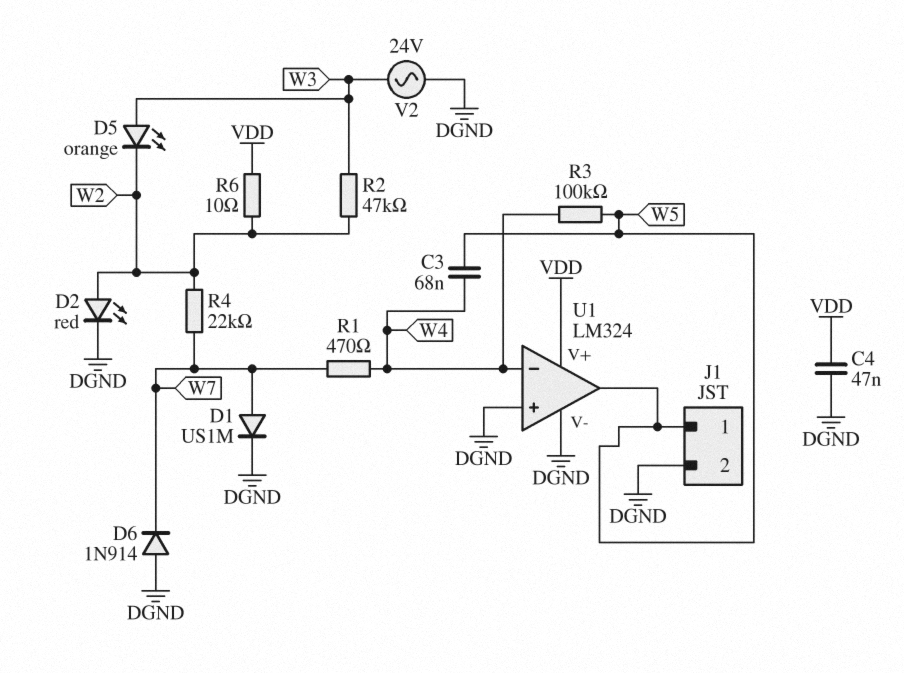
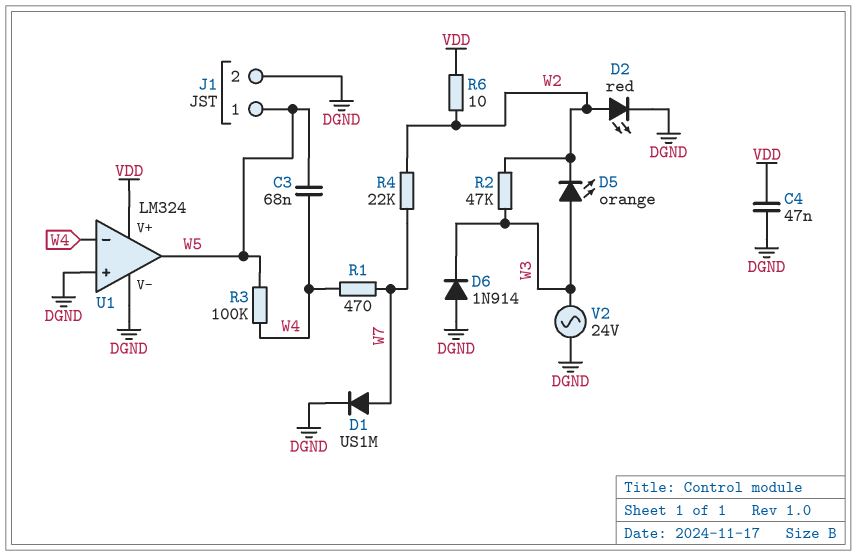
D6: diode 1N914 (A DGND, K W7) -> diode 1N914 (A DGND, K W3)

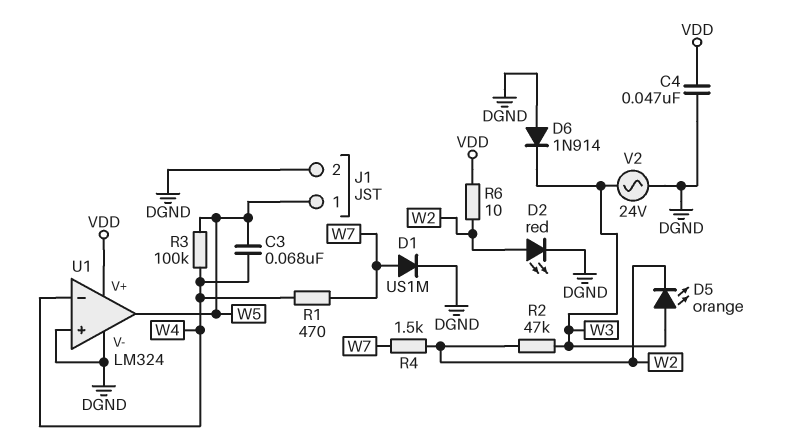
R4: 22k (W2, W7) -> 1.5k (W2, W7)

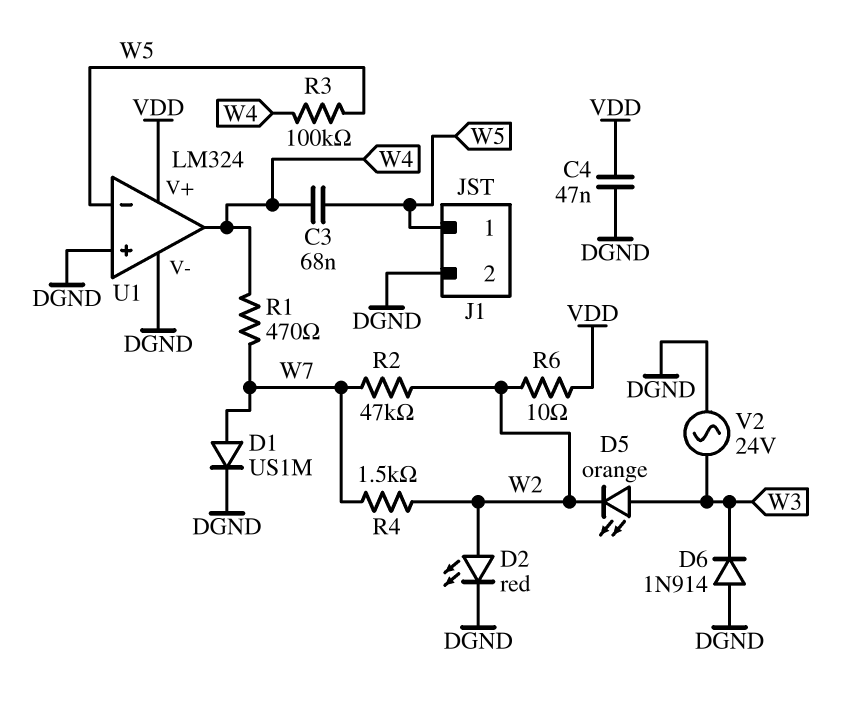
R2: 47k (W2, W3) -> 47k (W2, W7)
U1 pin in-: W4 -> W5
U1 pin out: W5 -> W4

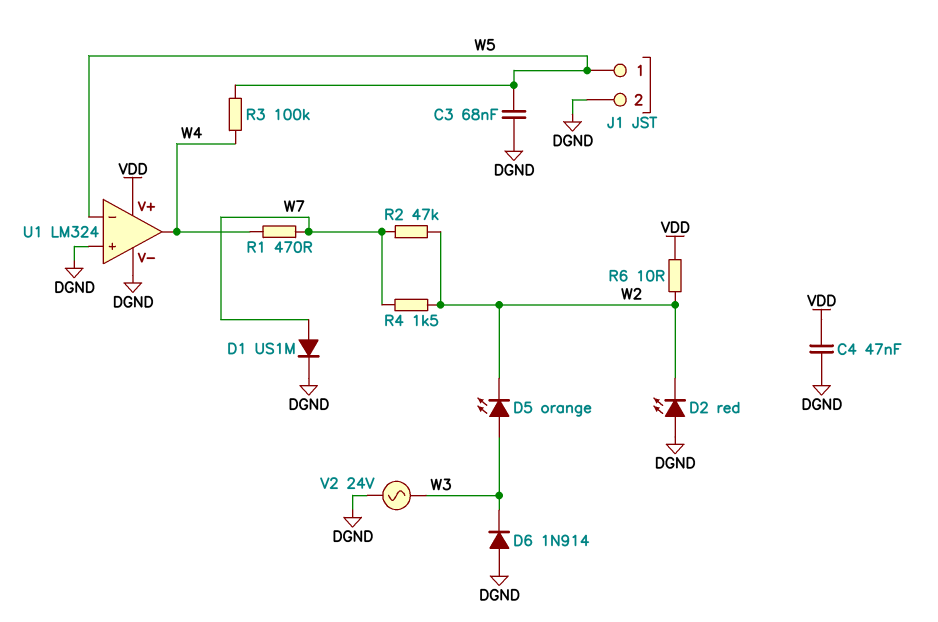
C3: 68nF (W4, W5) -> 68nF (DGND, W5)
D2: LED red (A W2, K DGND) -> LED red (A DGND, K W2)

